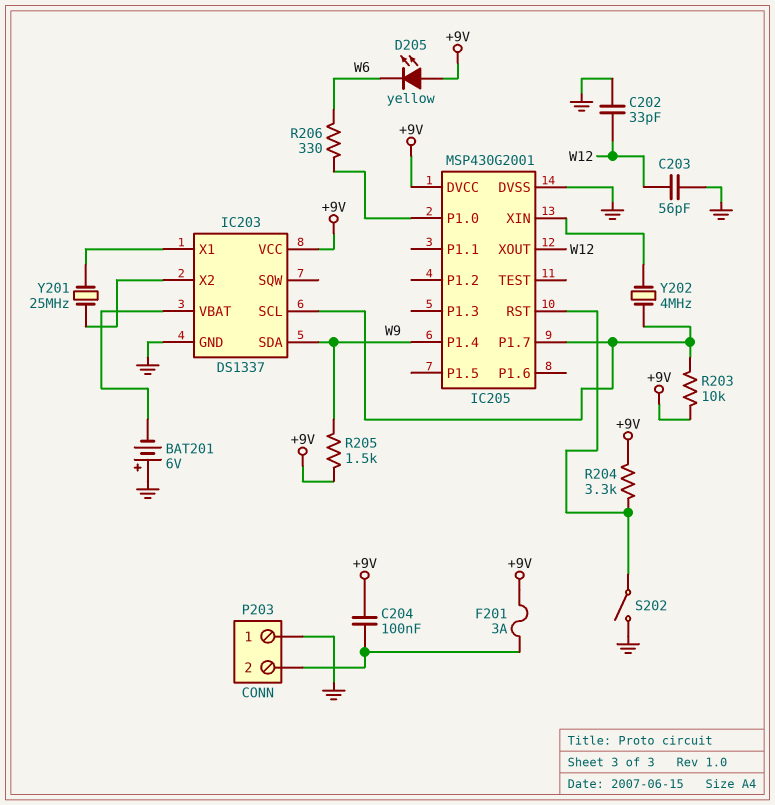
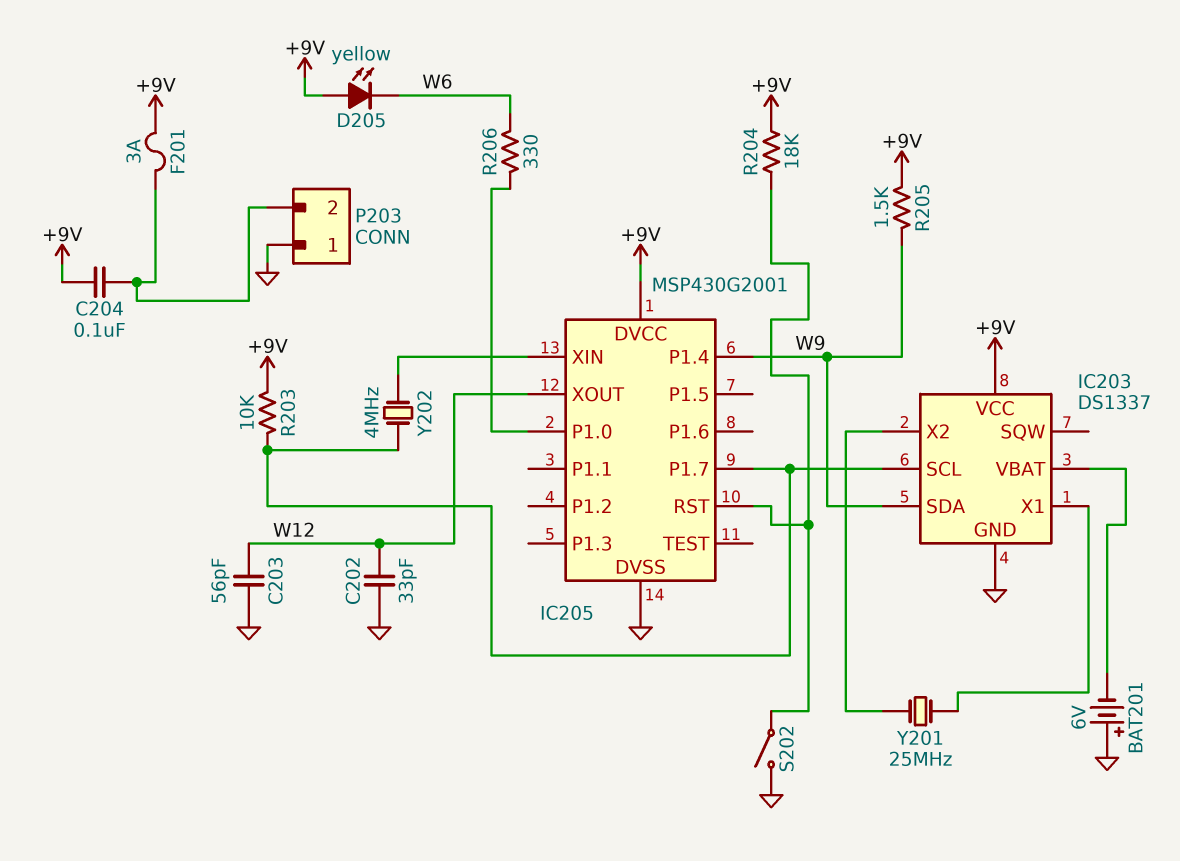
R204: 3.3k (+9V, IC205/RST) -> 18k (+9V, IC205/RST)

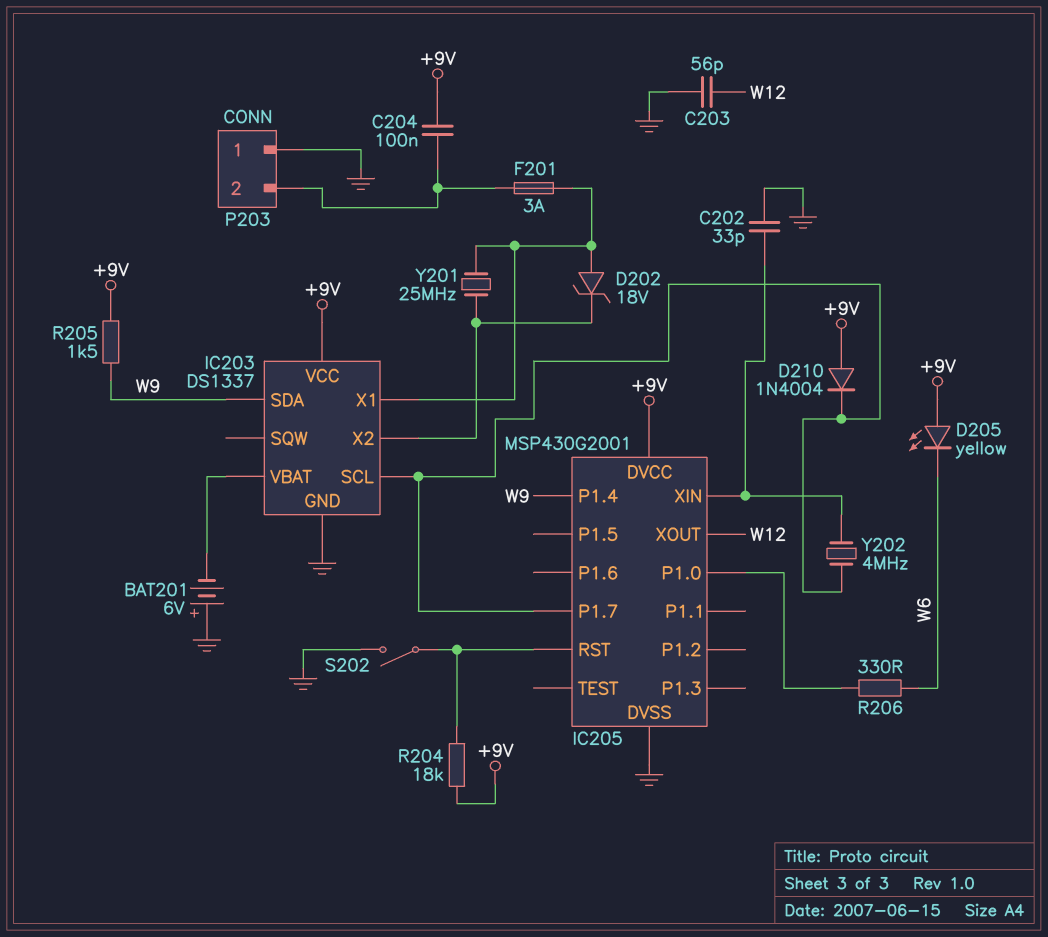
C202: 33pF (GND, W12) -> 33pF (GND, IC205/XIN)
D202: none -> zener 18V (A IC203/X1, K IC203/X2)
D210: none -> diode 1N4004 (A +9V, K IC203/SCL)
F201: 3A (+9V, P203/2) -> 3A (IC203/X1, P203/2)
R203: 10k (+9V, IC203/SCL) -> none

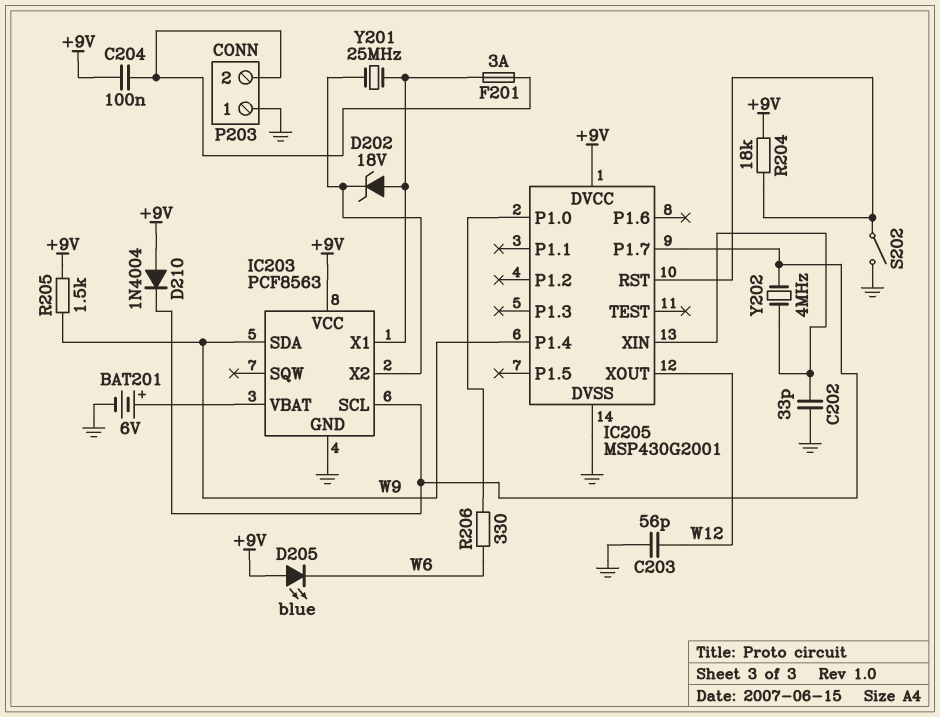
BAT201: 6V (plus GND, minus IC203/VBAT) -> 6V (plus IC203/VBAT, minus GND)
D205: LED yellow (A +9V, K W6) -> LED blue (A +9V, K W6)
IC203: DS1337 -> PCF8563

